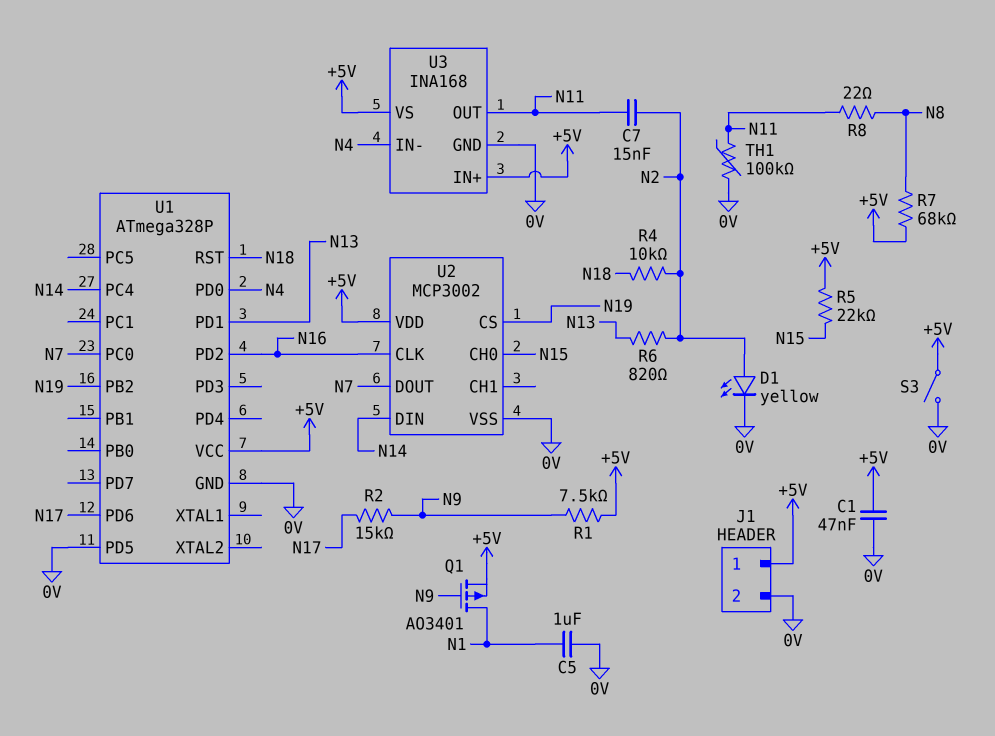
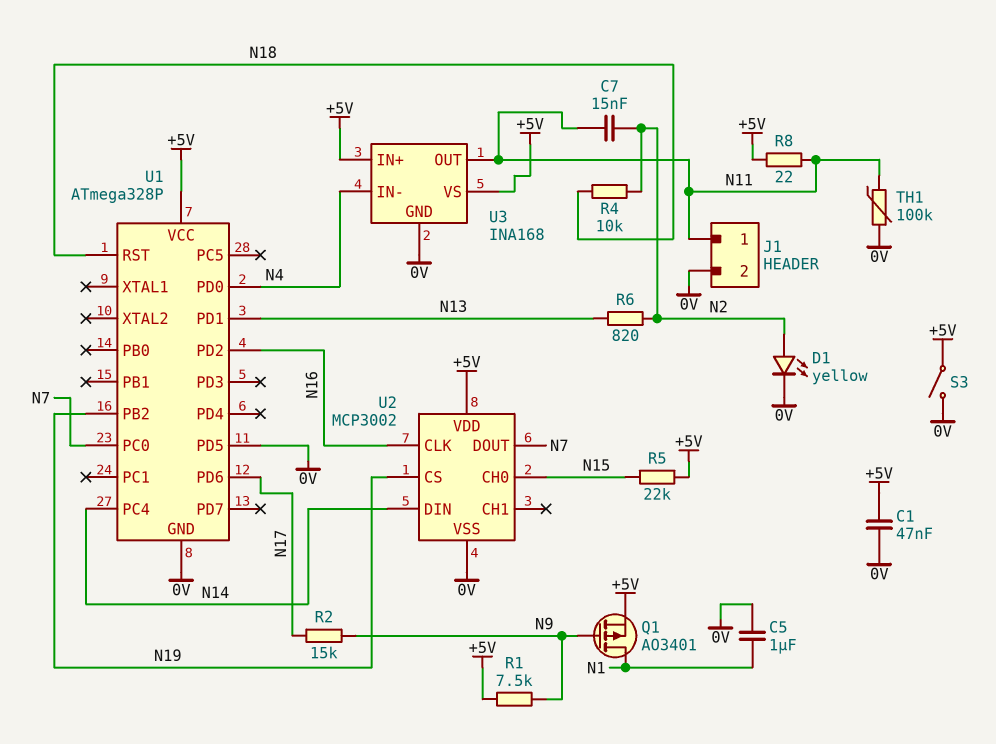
J1 pin 1: +5V -> N11
R7: 68k (+5V, N8) -> none
R8: 22 (N8, N11) -> 22 (+5V, N11)

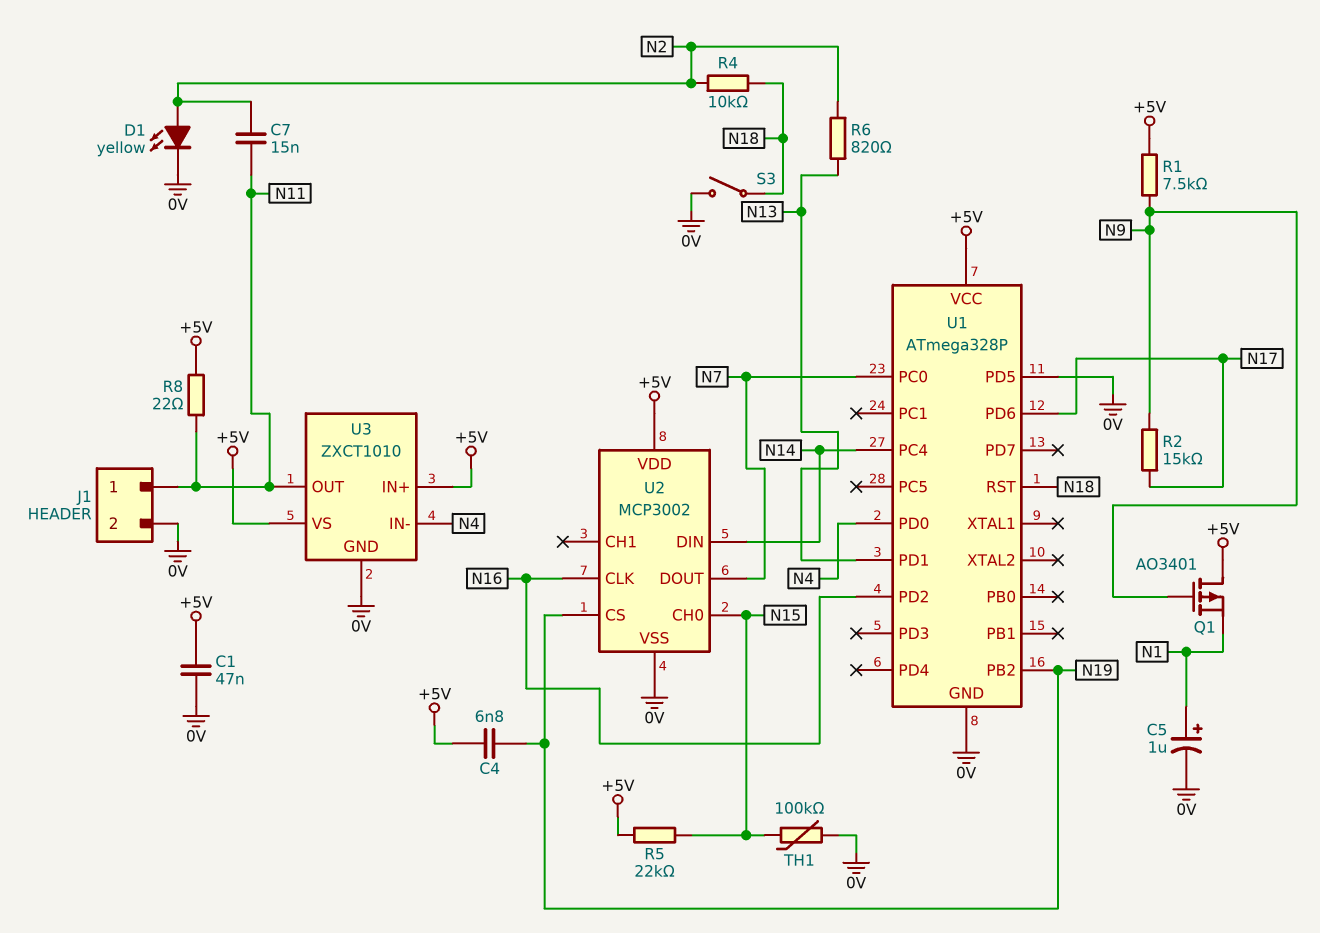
C4: none -> 6.8nF (+5V, N19)
C5: 1uF (0V, N1) -> 1uF (plus N1, minus 0V)
Q1: PMOS AO3401 (G N9, D N1, S +5V) -> PMOS AO3401 (G N9, D +5V, S N1)
S3: switch (+5V, 0V) -> switch (0V, N18)
TH1: 100k (0V, N11) -> 100k (0V, N15)
U3: INA168 -> ZXCT1010

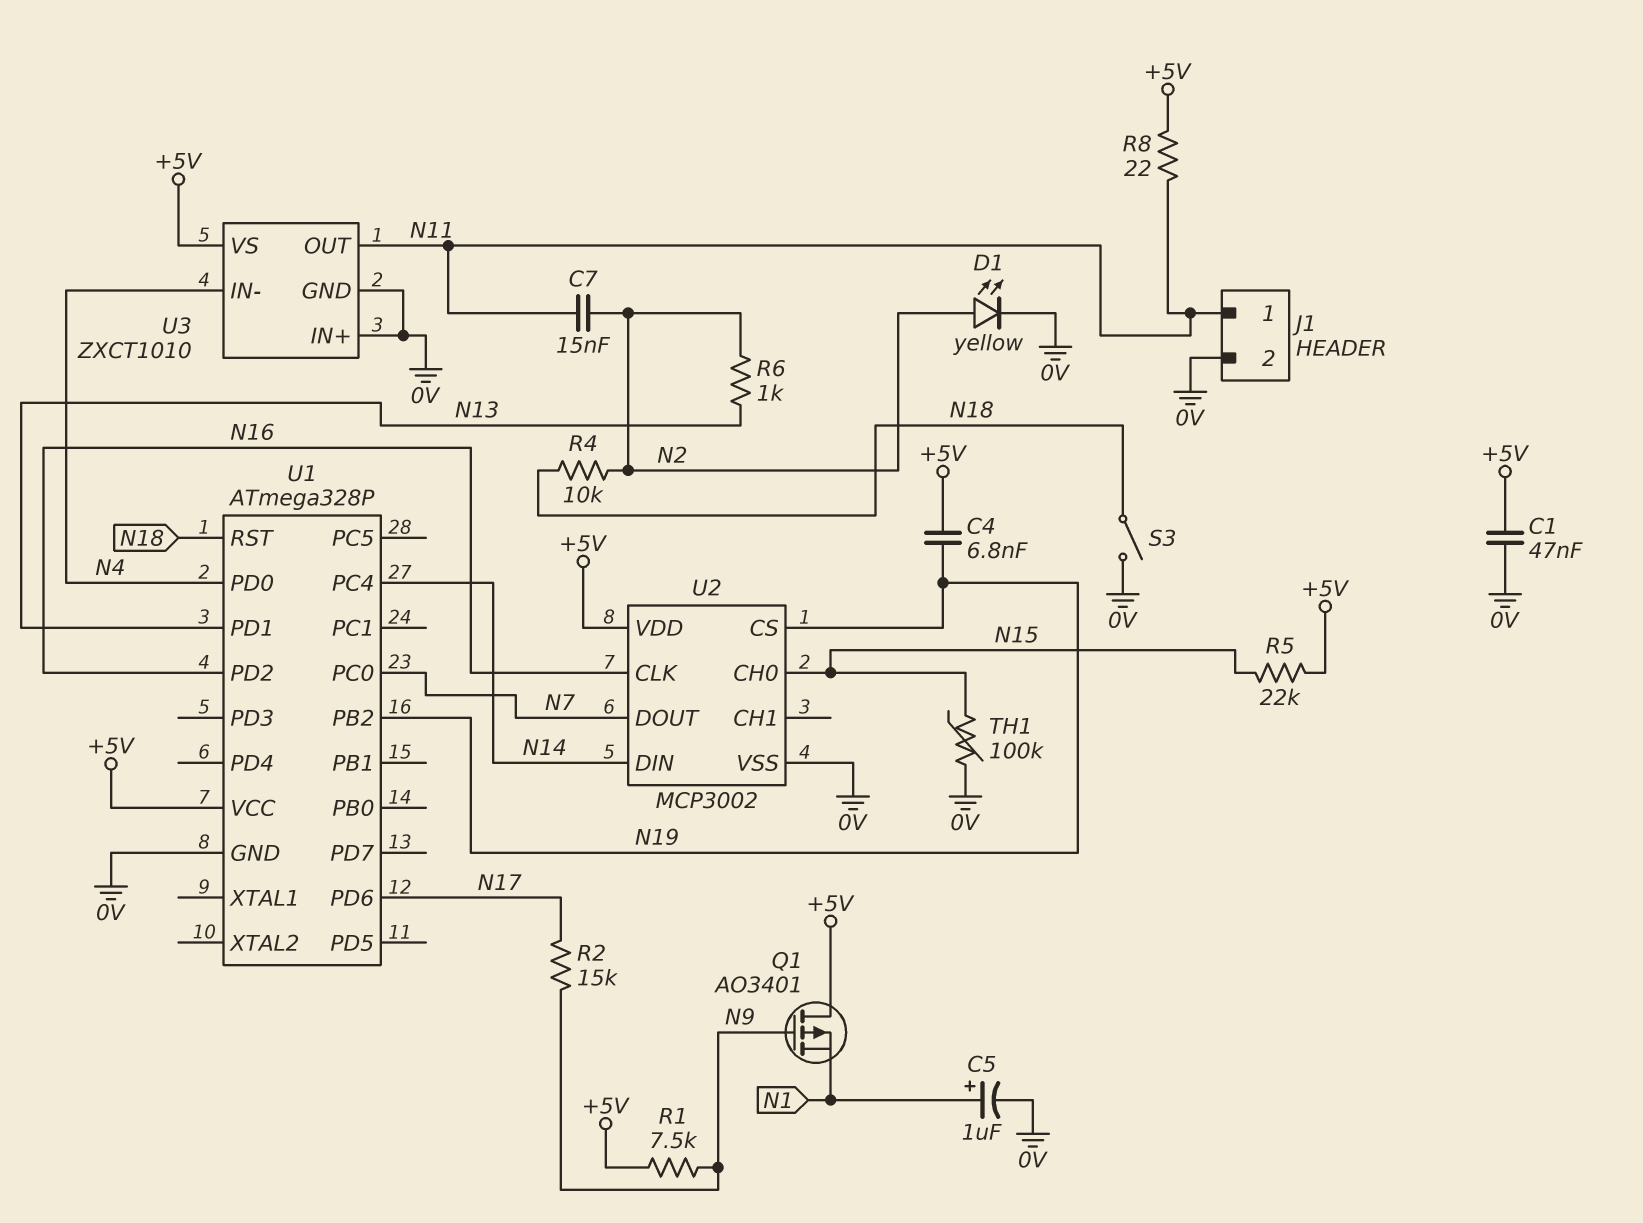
R6: 820 (N2, N13) -> 1k (N2, N13)
U1 pin PD5: 0V -> none
U3 pin IN+: +5V -> 0V

